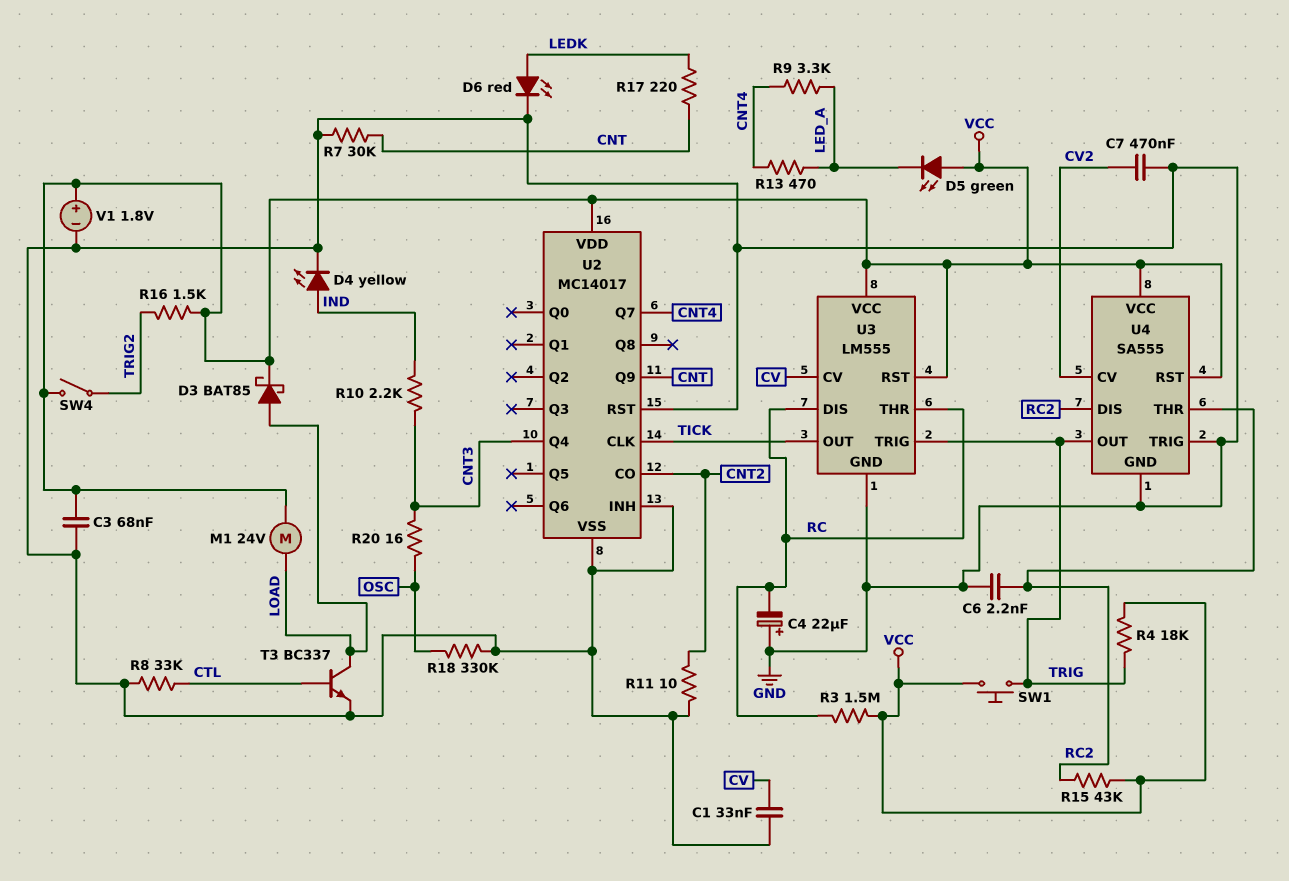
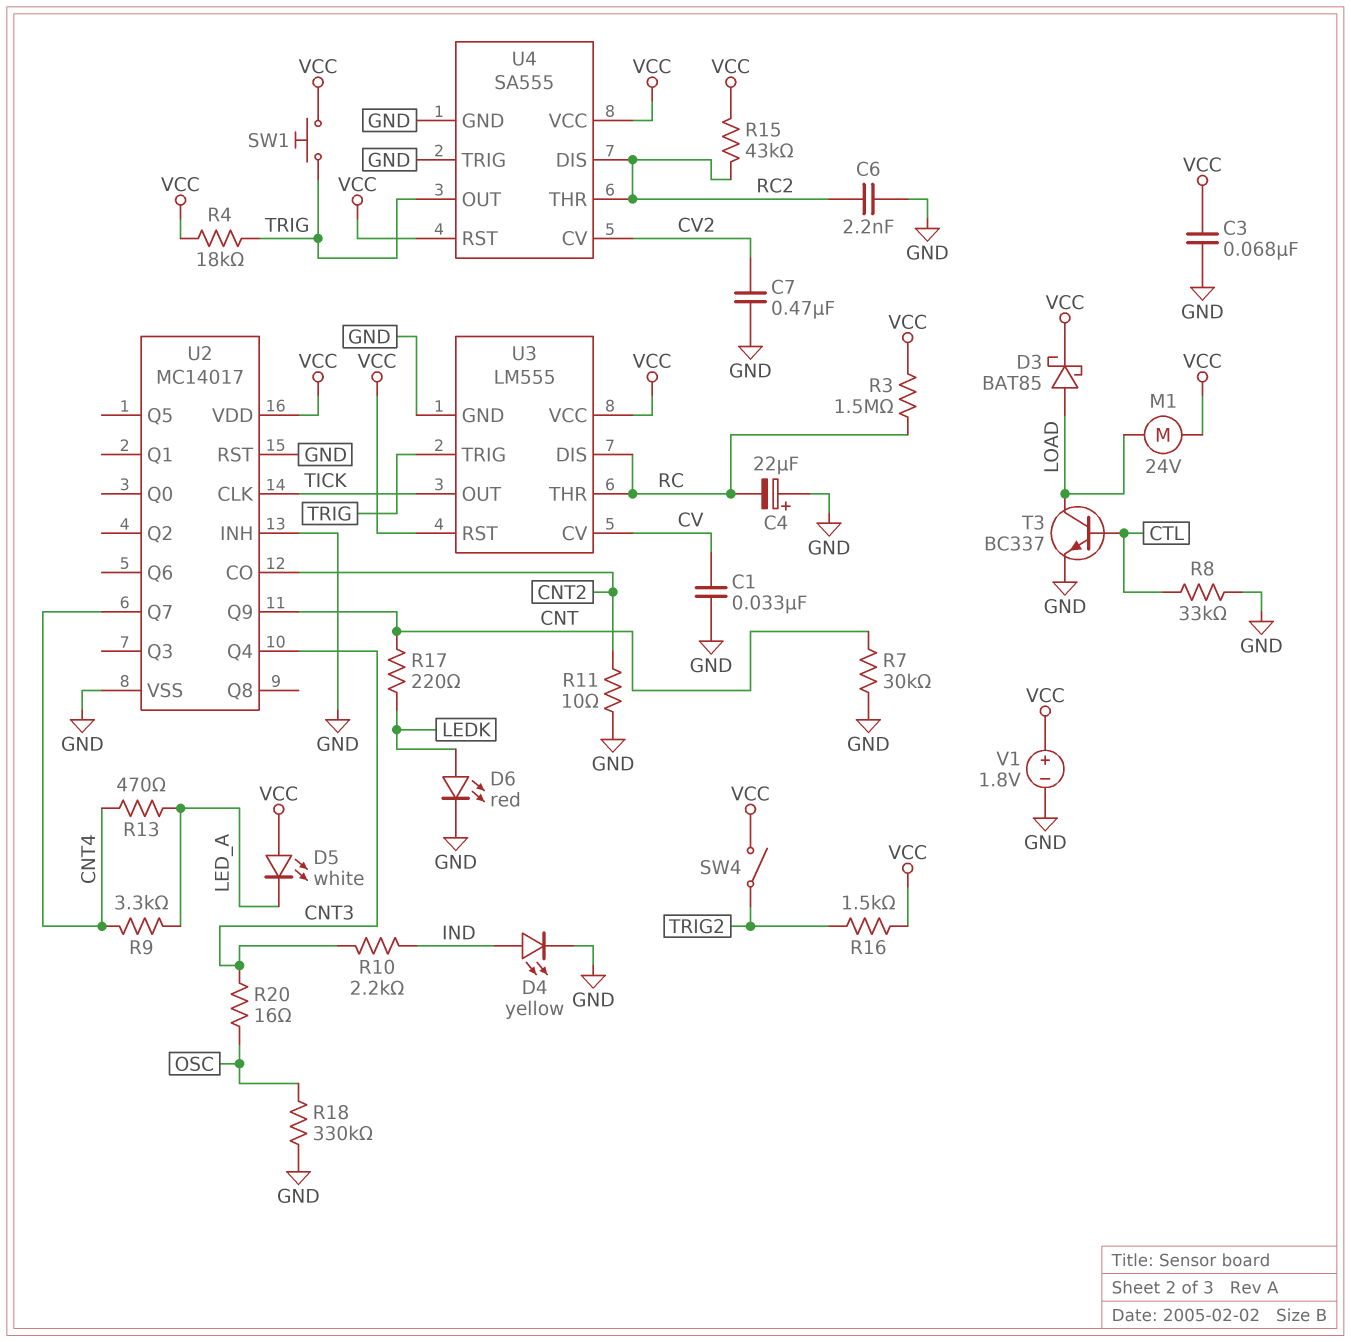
D5: LED green (A VCC, K LED_A) -> LED white (A VCC, K LED_A)

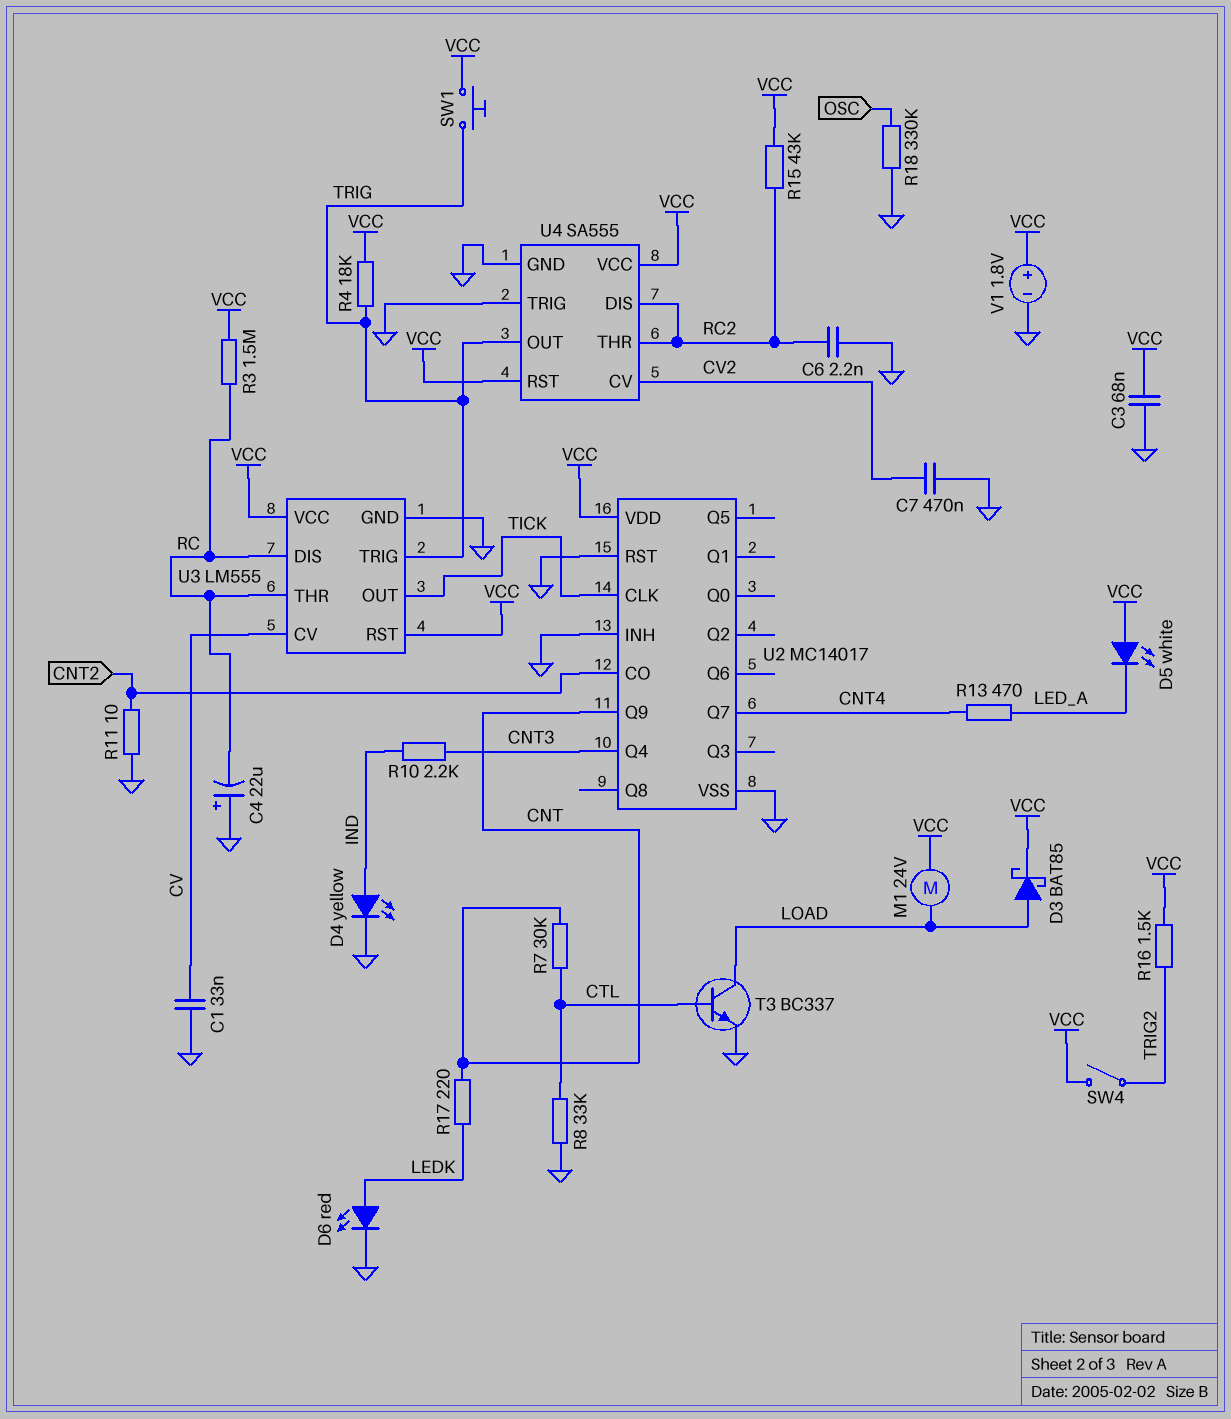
R7: 30k (CNT, GND) -> 30k (CNT, CTL)
R9: 3.3k (CNT4, LED_A) -> none
R20: 16 (CNT3, OSC) -> none

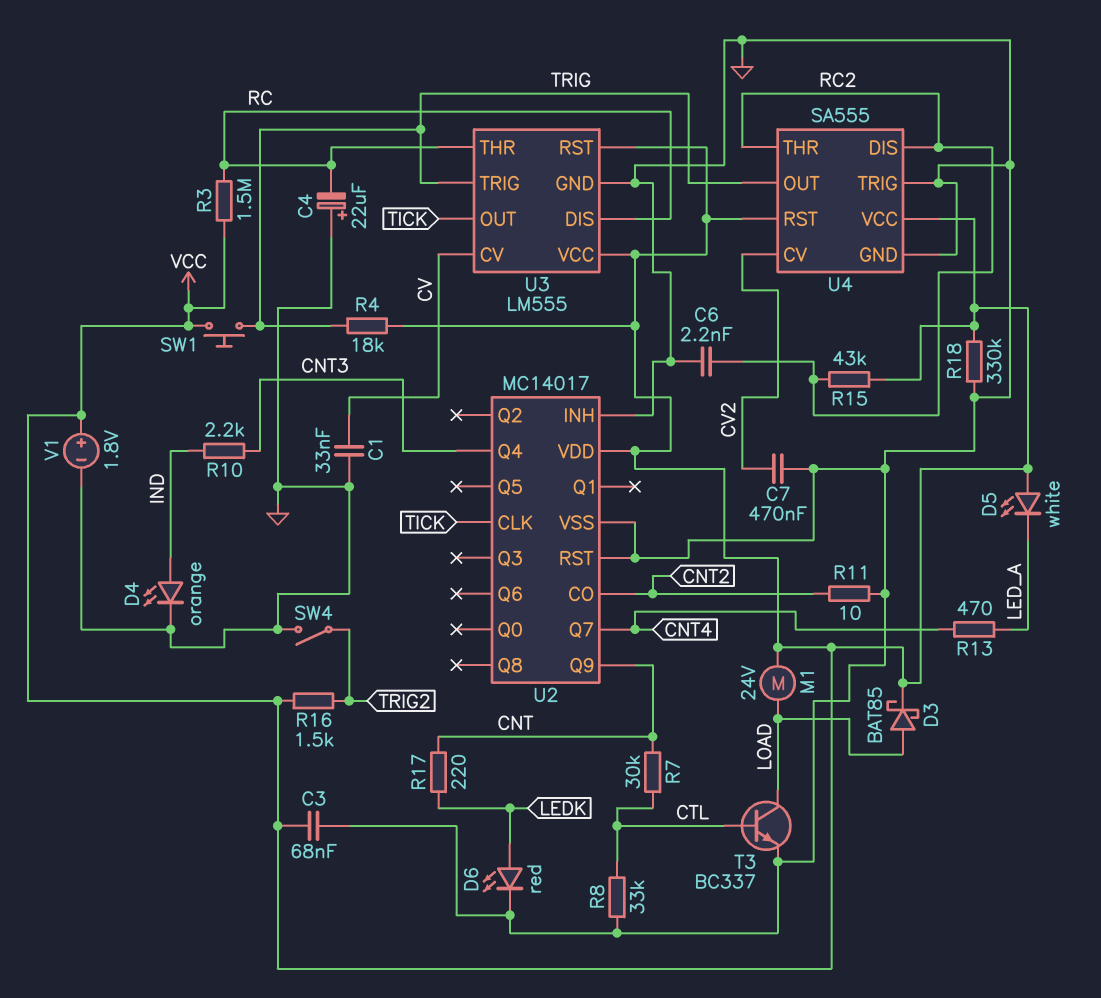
D4: LED yellow (A IND, K GND) -> LED orange (A IND, K GND)
R18: 330k (GND, OSC) -> 330k (GND, VCC)
SW4: switch (TRIG2, VCC) -> switch (GND, TRIG2)

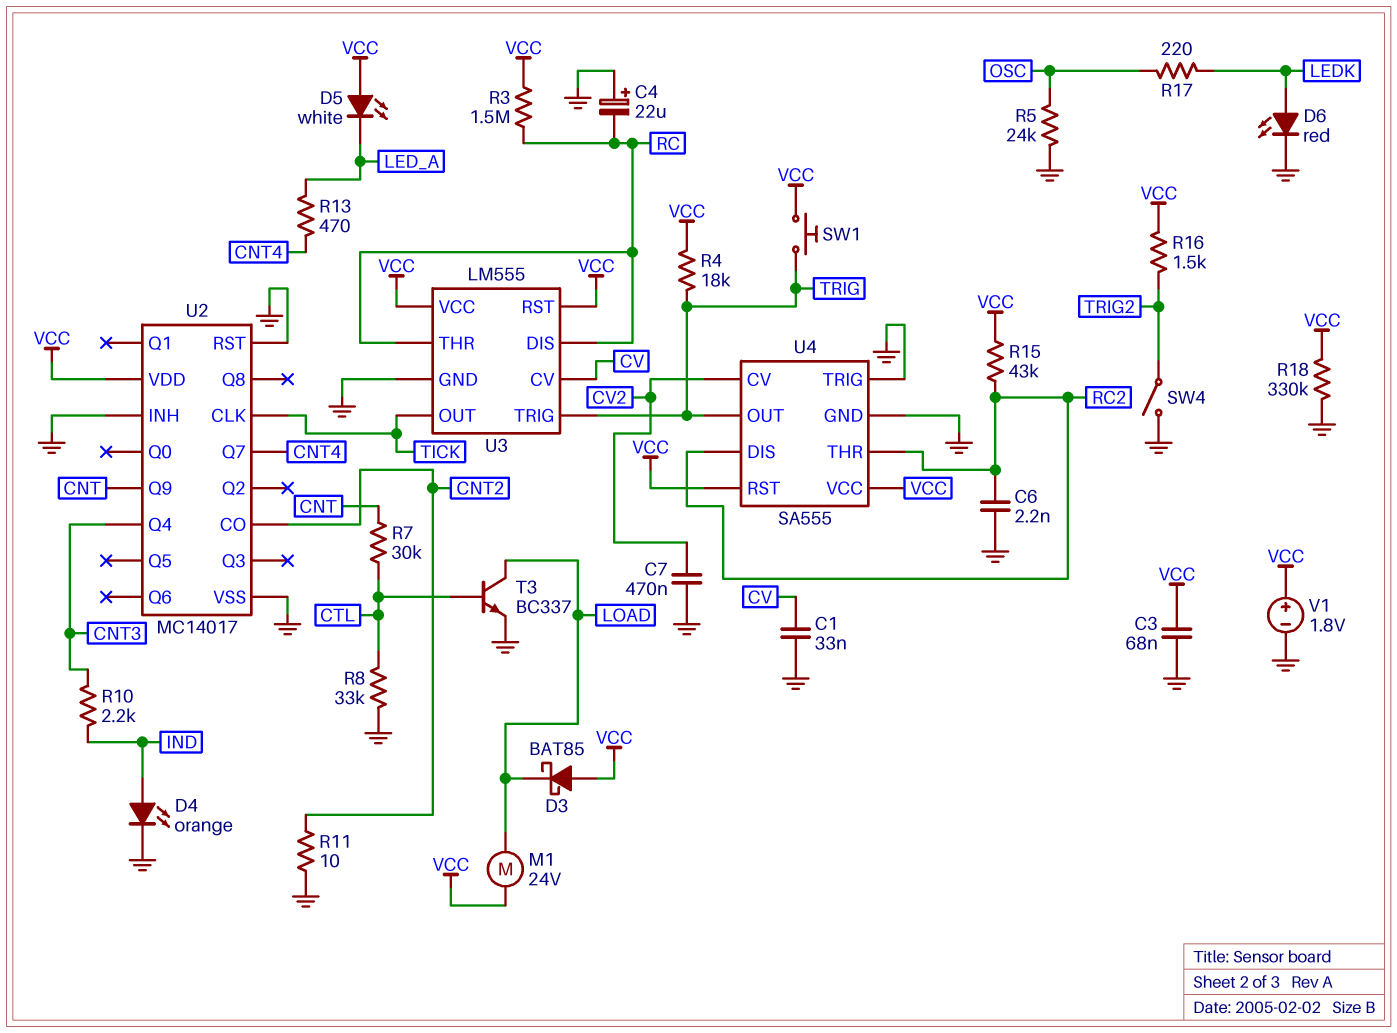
D3: schottky BAT85 (A LOAD, K VCC) -> schottky BAT85 (A VCC, K LOAD)
R5: none -> 24k (GND, OSC)
R17: 220 (CNT, LEDK) -> 220 (LEDK, OSC)

